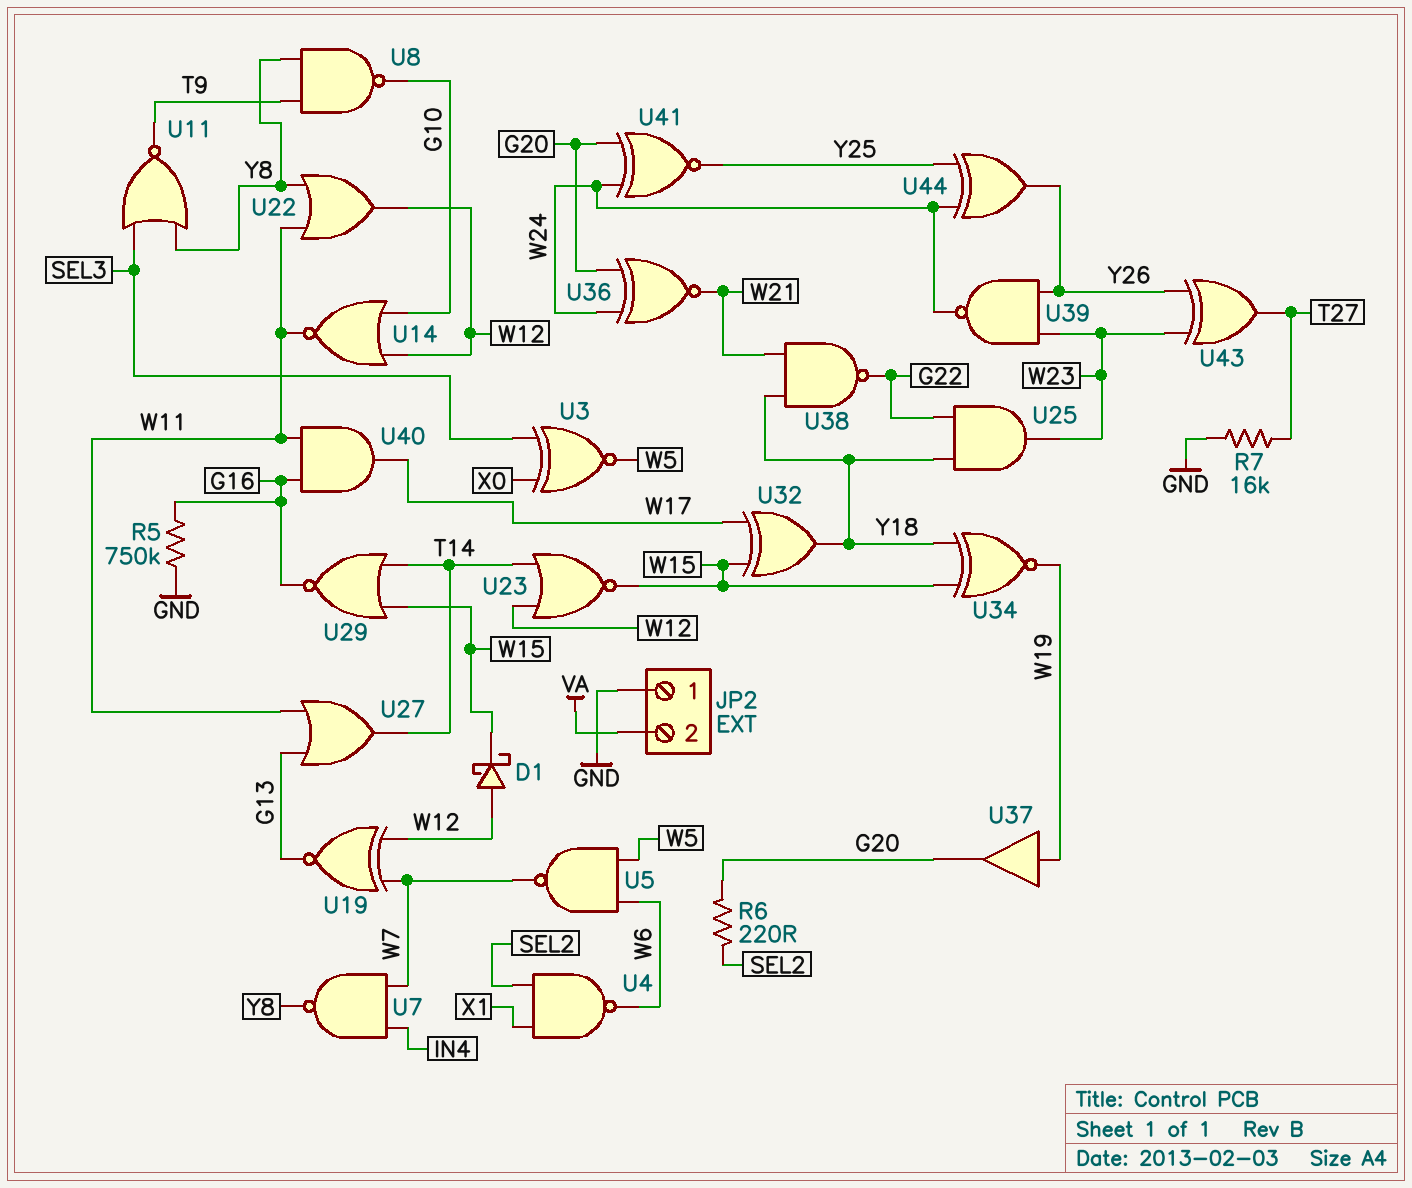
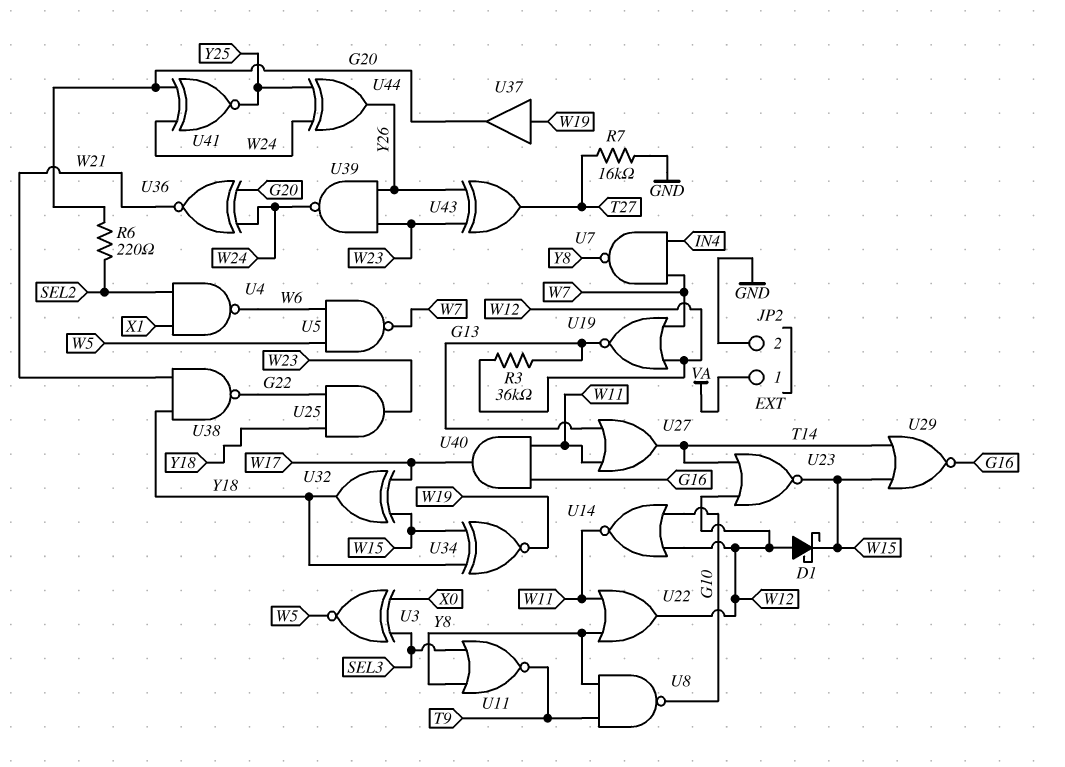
JP2 pin 1: GND -> VA
JP2 pin 2: VA -> GND
R3: none -> 36k (G13, W12)
R5: 750k (G16, GND) -> none
U19: XNOR (in W7, in W12, out G13) -> NOR (in W7, in W12, out G13)

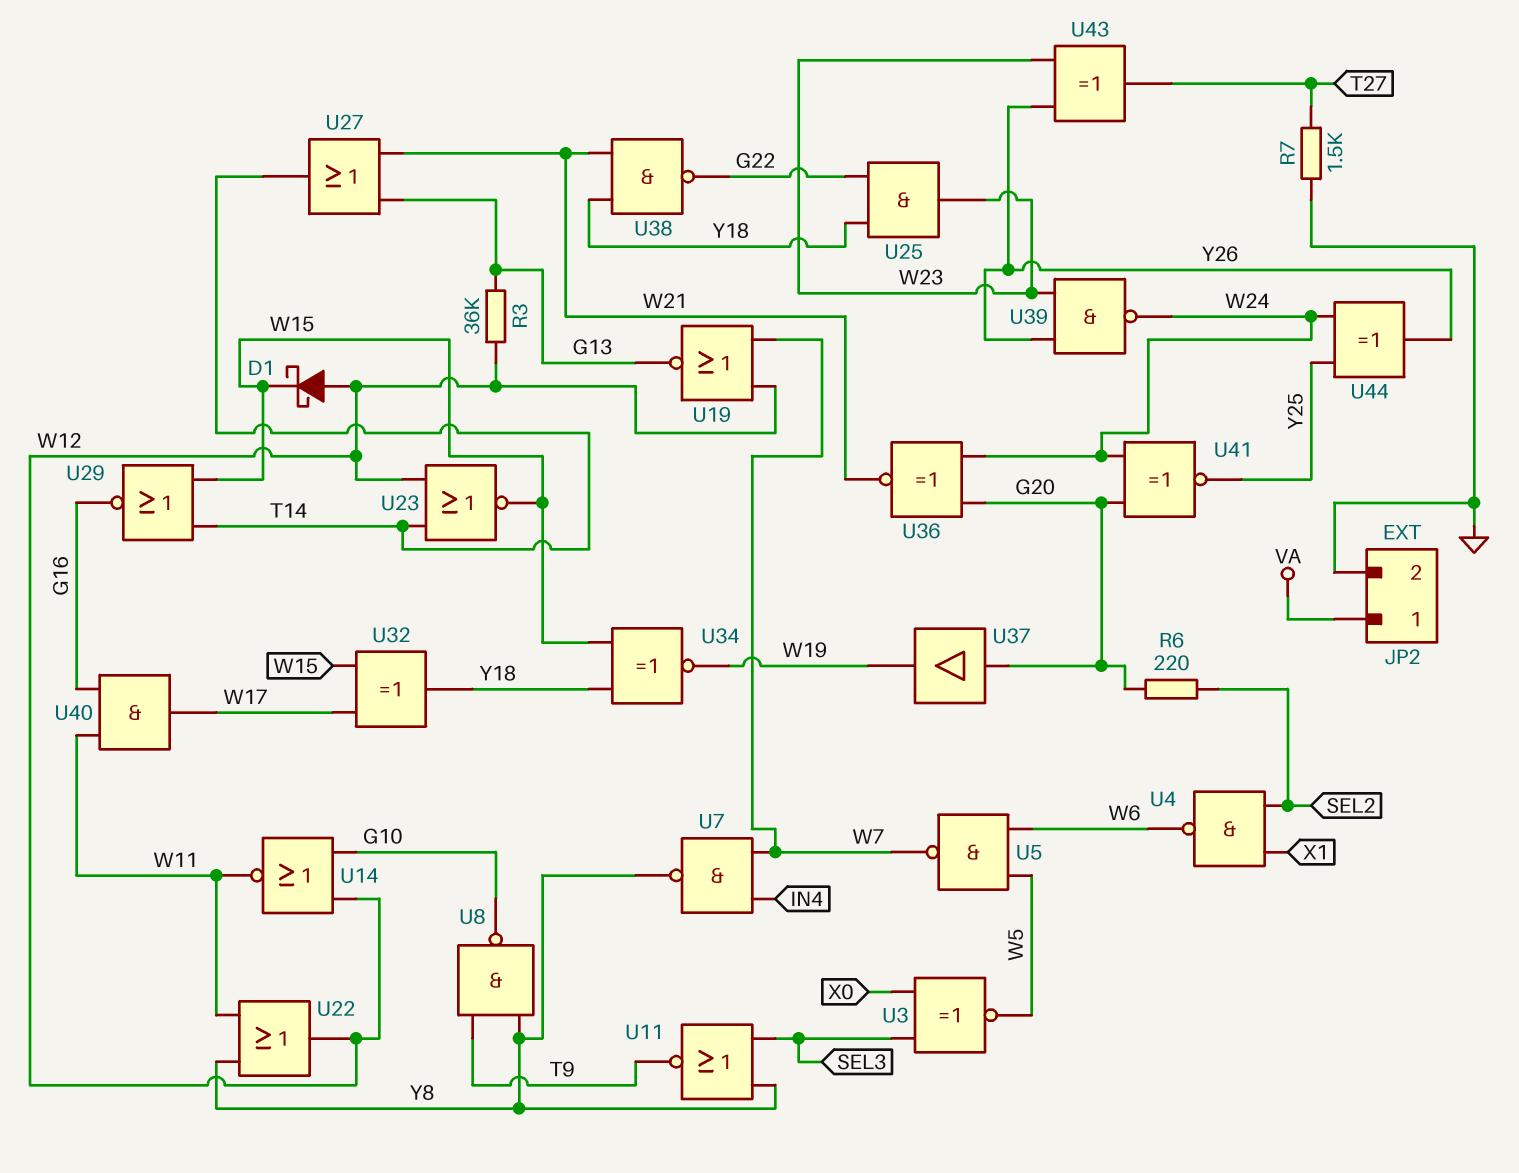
R7: 16k (GND, T27) -> 1.5k (GND, T27)
U27: OR (in G13, in W11, out T14) -> OR (in G13, in W21, out T14)
U37: buffer (in W19, out G20) -> buffer (in G20, out W19)

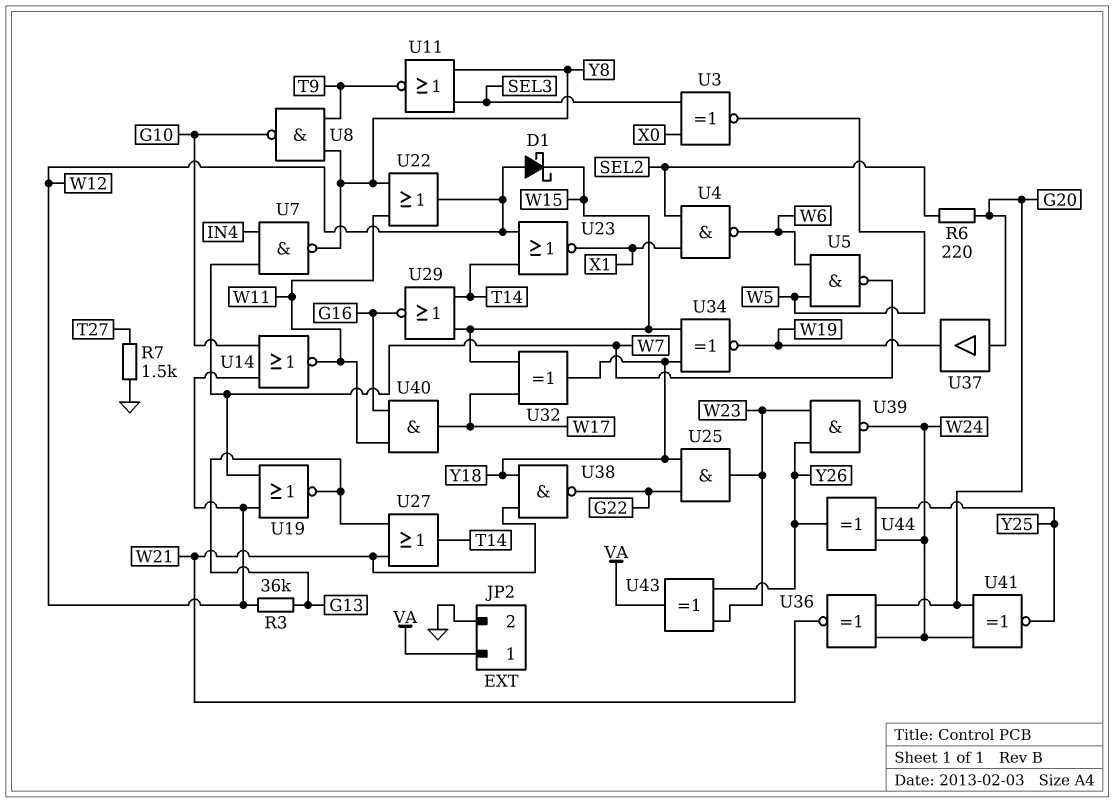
U23: NOR (in T14, in W12, out W15) -> NOR (in T14, in W12, out X1)
U43: XOR (in W23, in Y26, out T27) -> XOR (in W23, in Y26, out VA)

